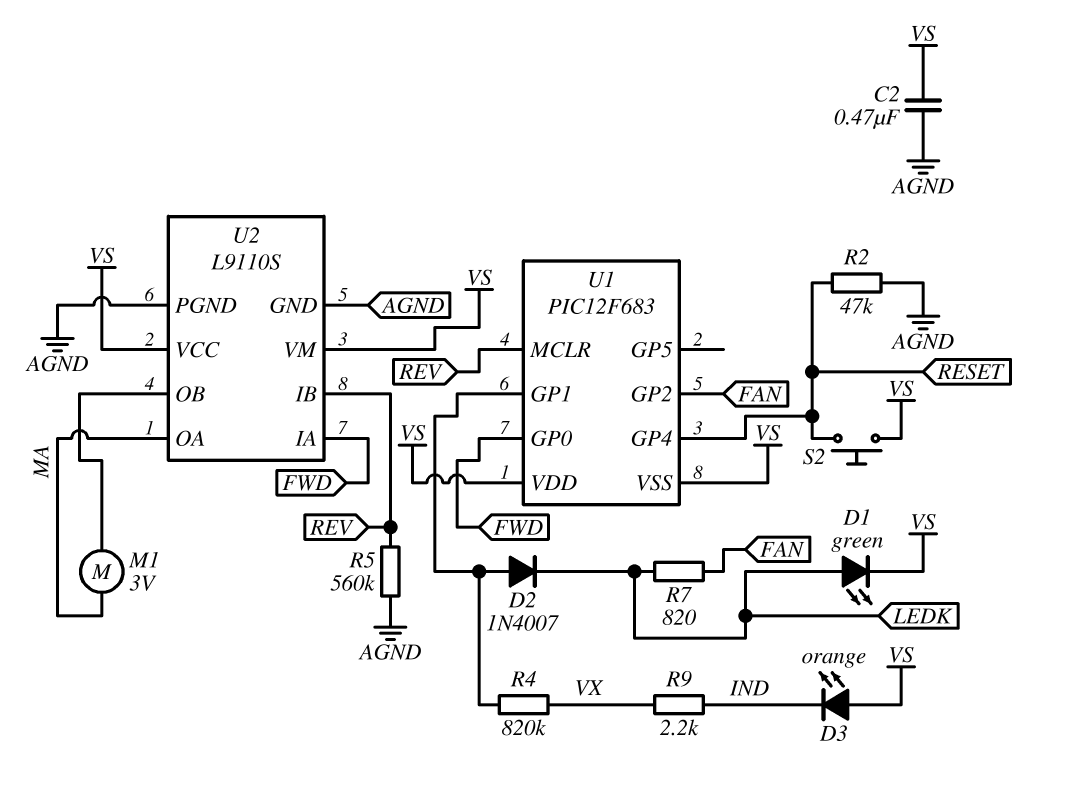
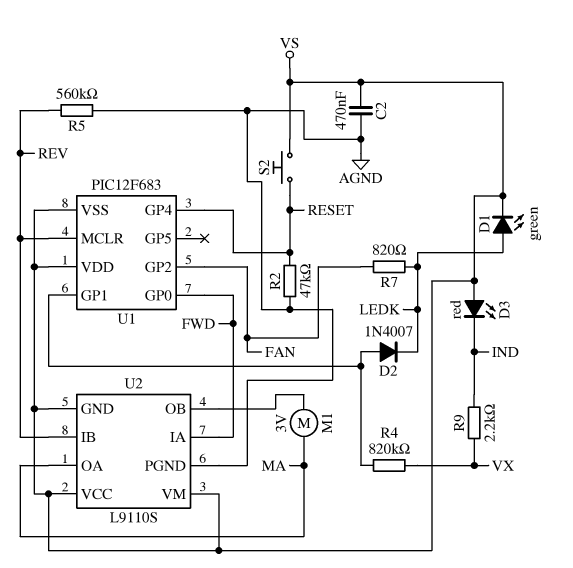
D3: LED orange (A VS, K IND) -> LED red (A VS, K IND)
U2 pin GND: AGND -> VS

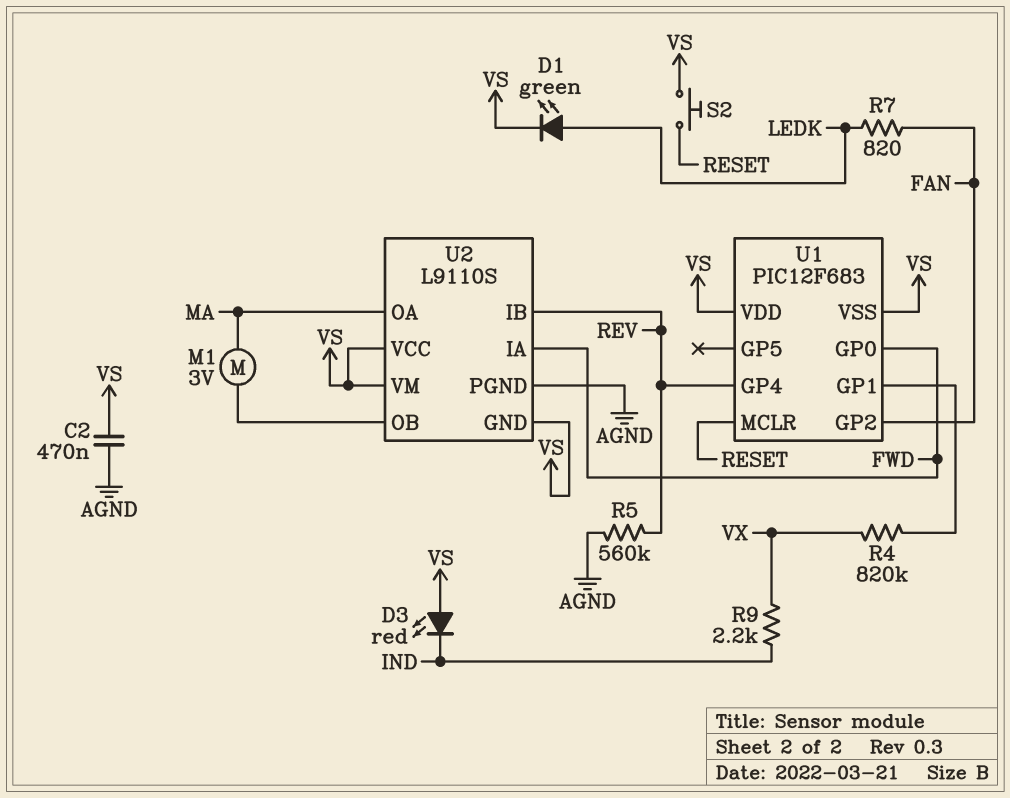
D2: diode 1N4007 (A U1/GP1, K LEDK) -> none
R2: 47k (AGND, RESET) -> none
U1 pin GP4: RESET -> REV
U1 pin MCLR: REV -> RESET

